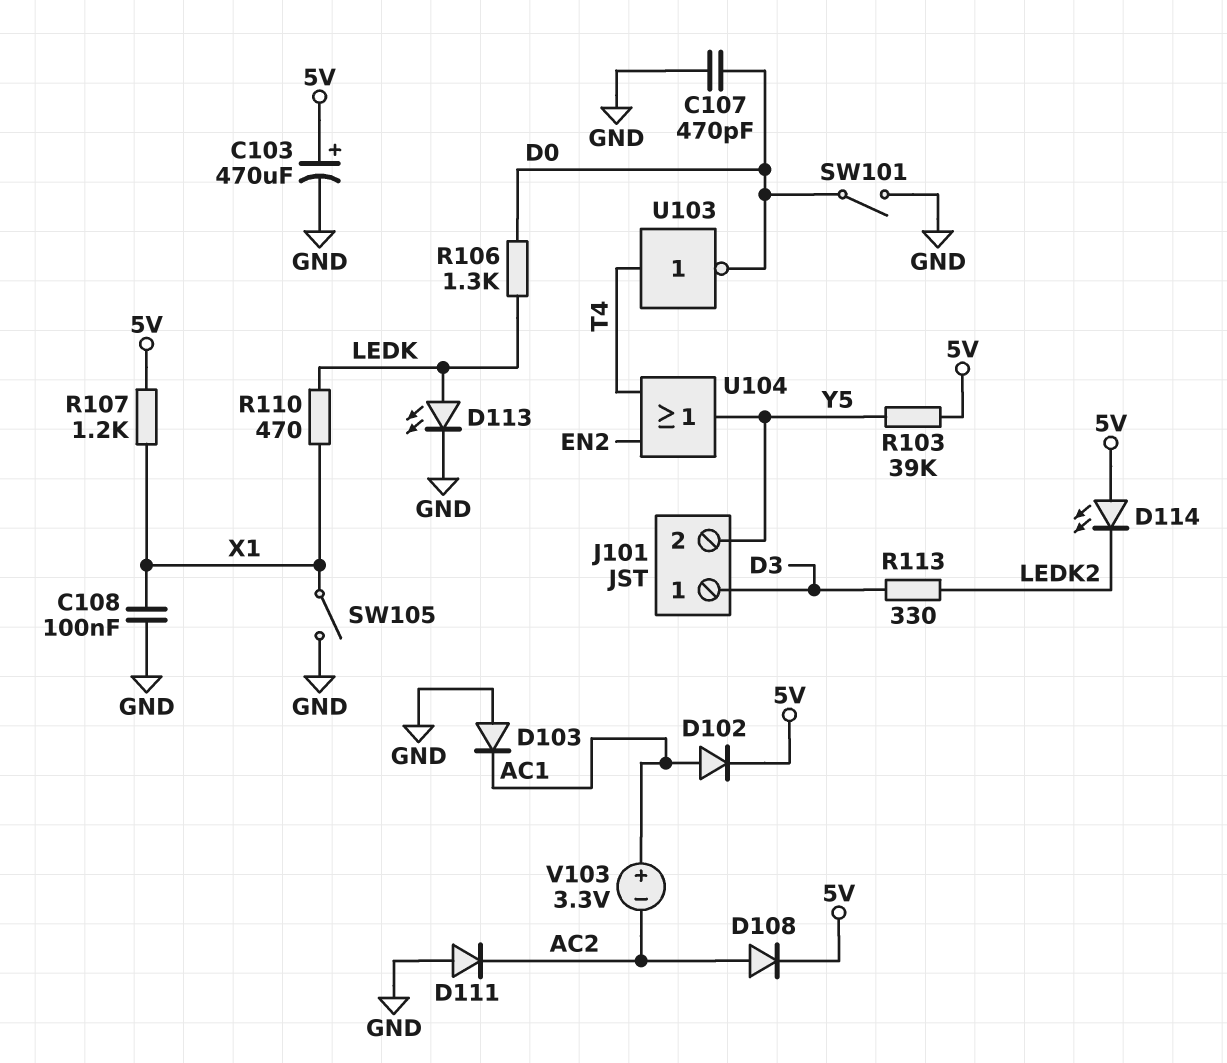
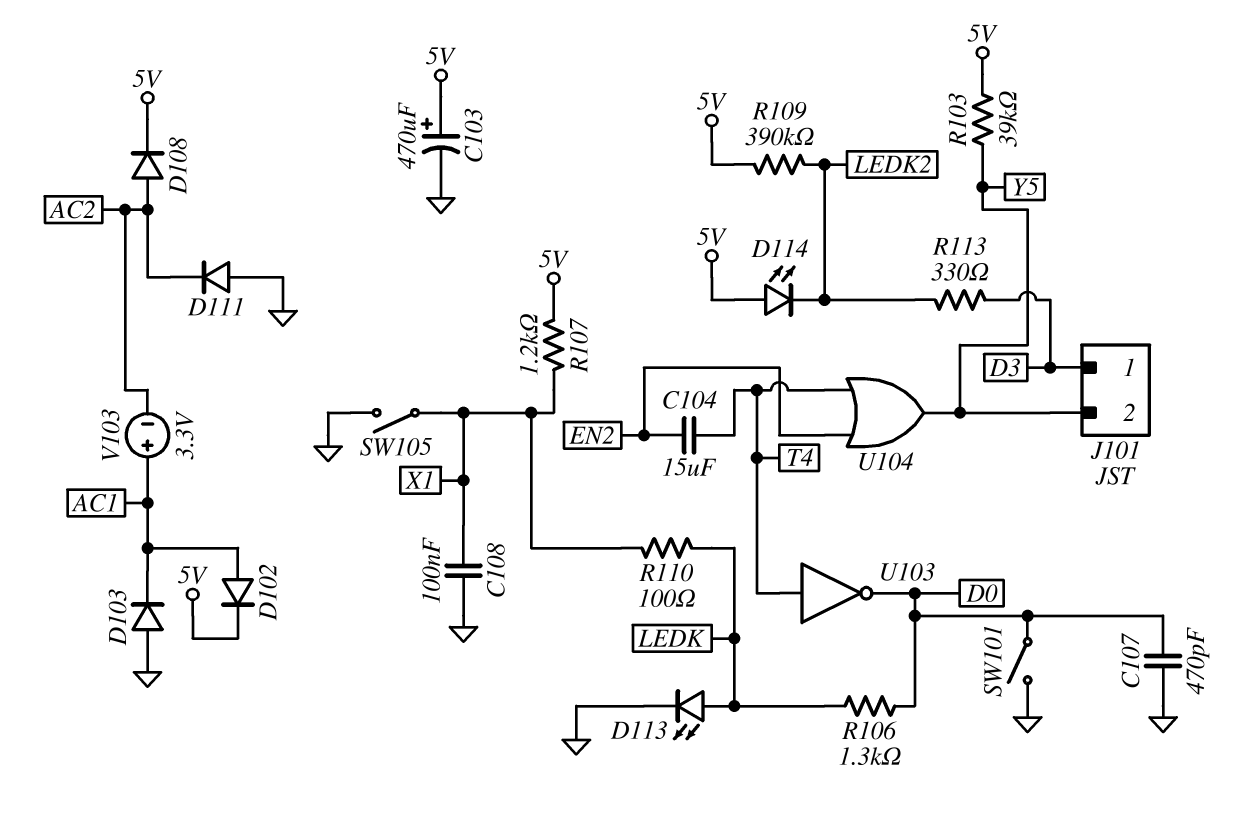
C104: none -> 15uF (EN2, T4)
R109: none -> 390k (5V, LEDK2)
R110: 470 (LEDK, X1) -> 100 (LEDK, X1)

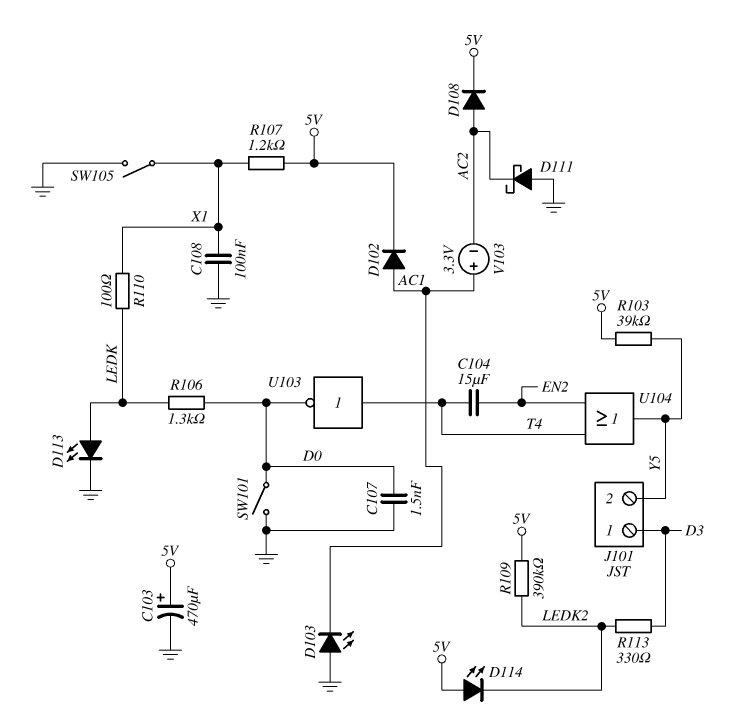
C107: 470pF (D0, GND) -> 1.5nF (D0, GND)
D103: diode (A GND, K AC1) -> LED (A GND, K AC1)
D111: diode (A GND, K AC2) -> schottky (A GND, K AC2)

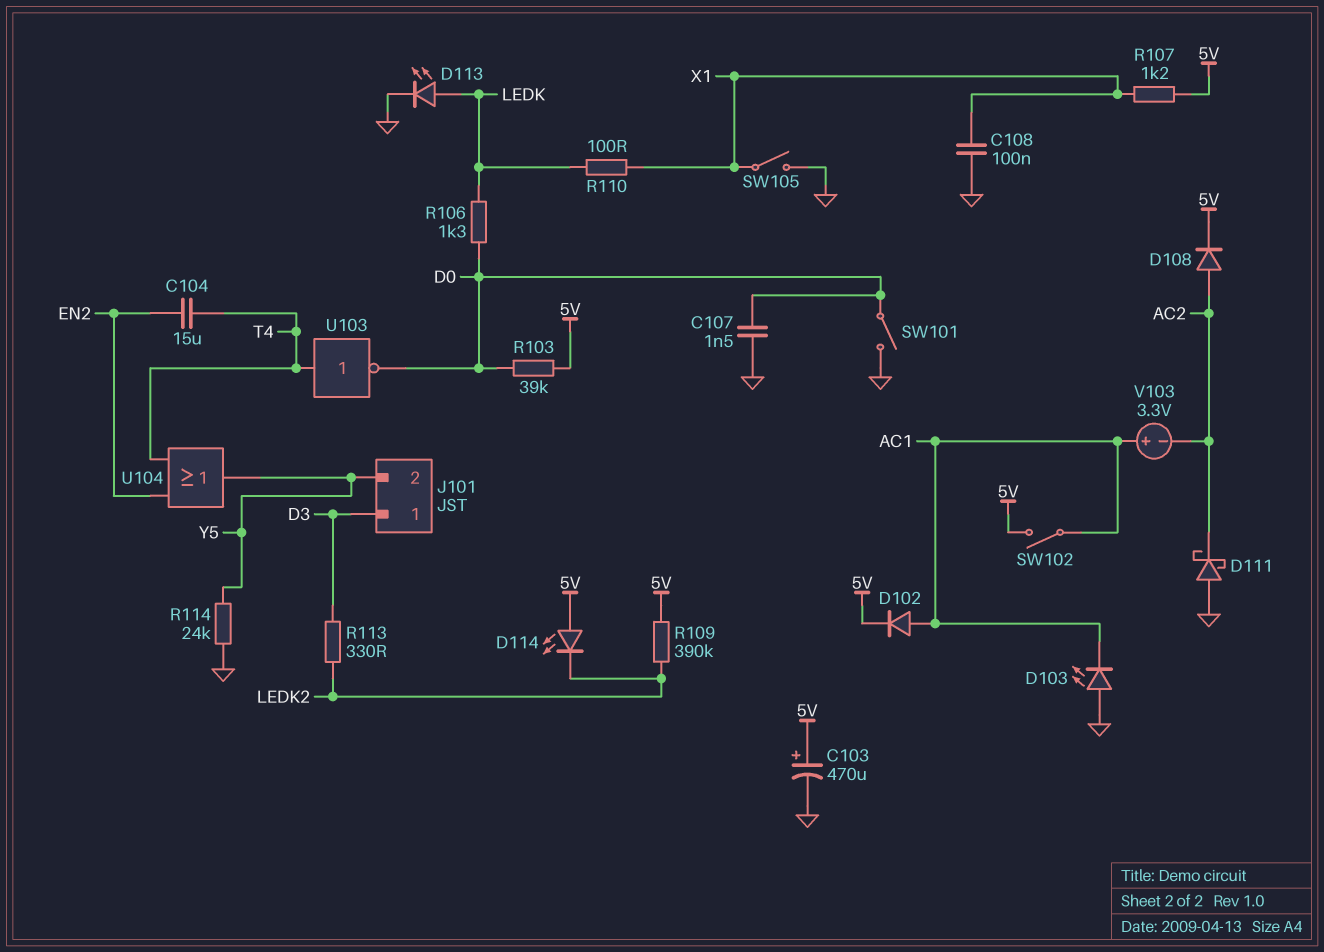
R103: 39k (5V, Y5) -> 39k (5V, D0)
R114: none -> 24k (GND, Y5)
SW102: none -> switch (5V, AC1)

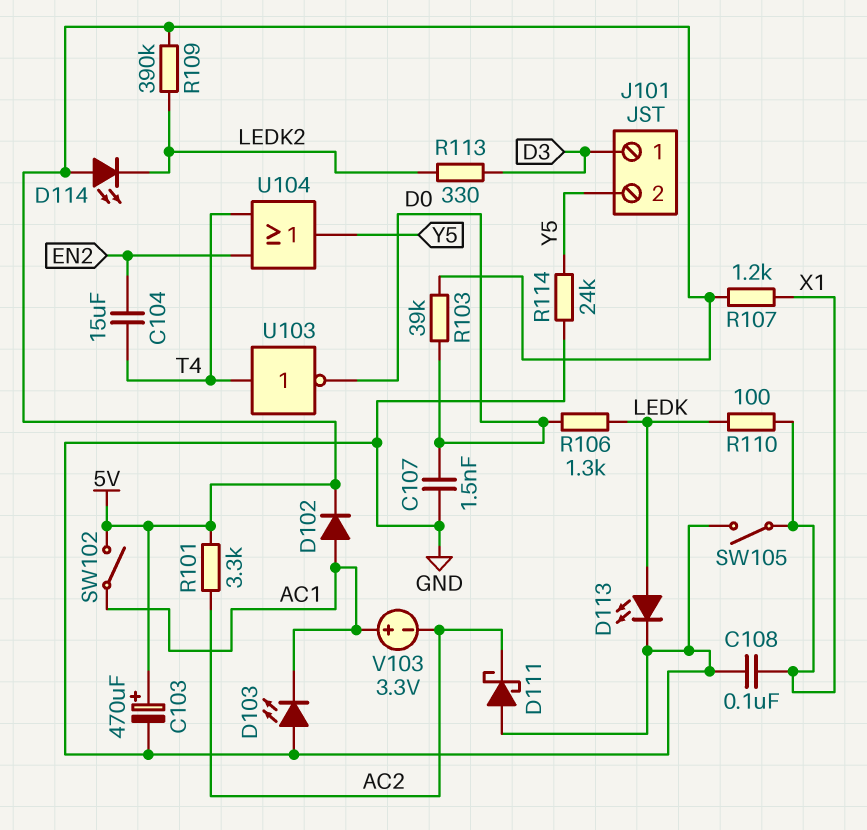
D108: diode (A AC2, K 5V) -> none
R101: none -> 3.3k (5V, AC2)
SW101: switch (D0, GND) -> none

